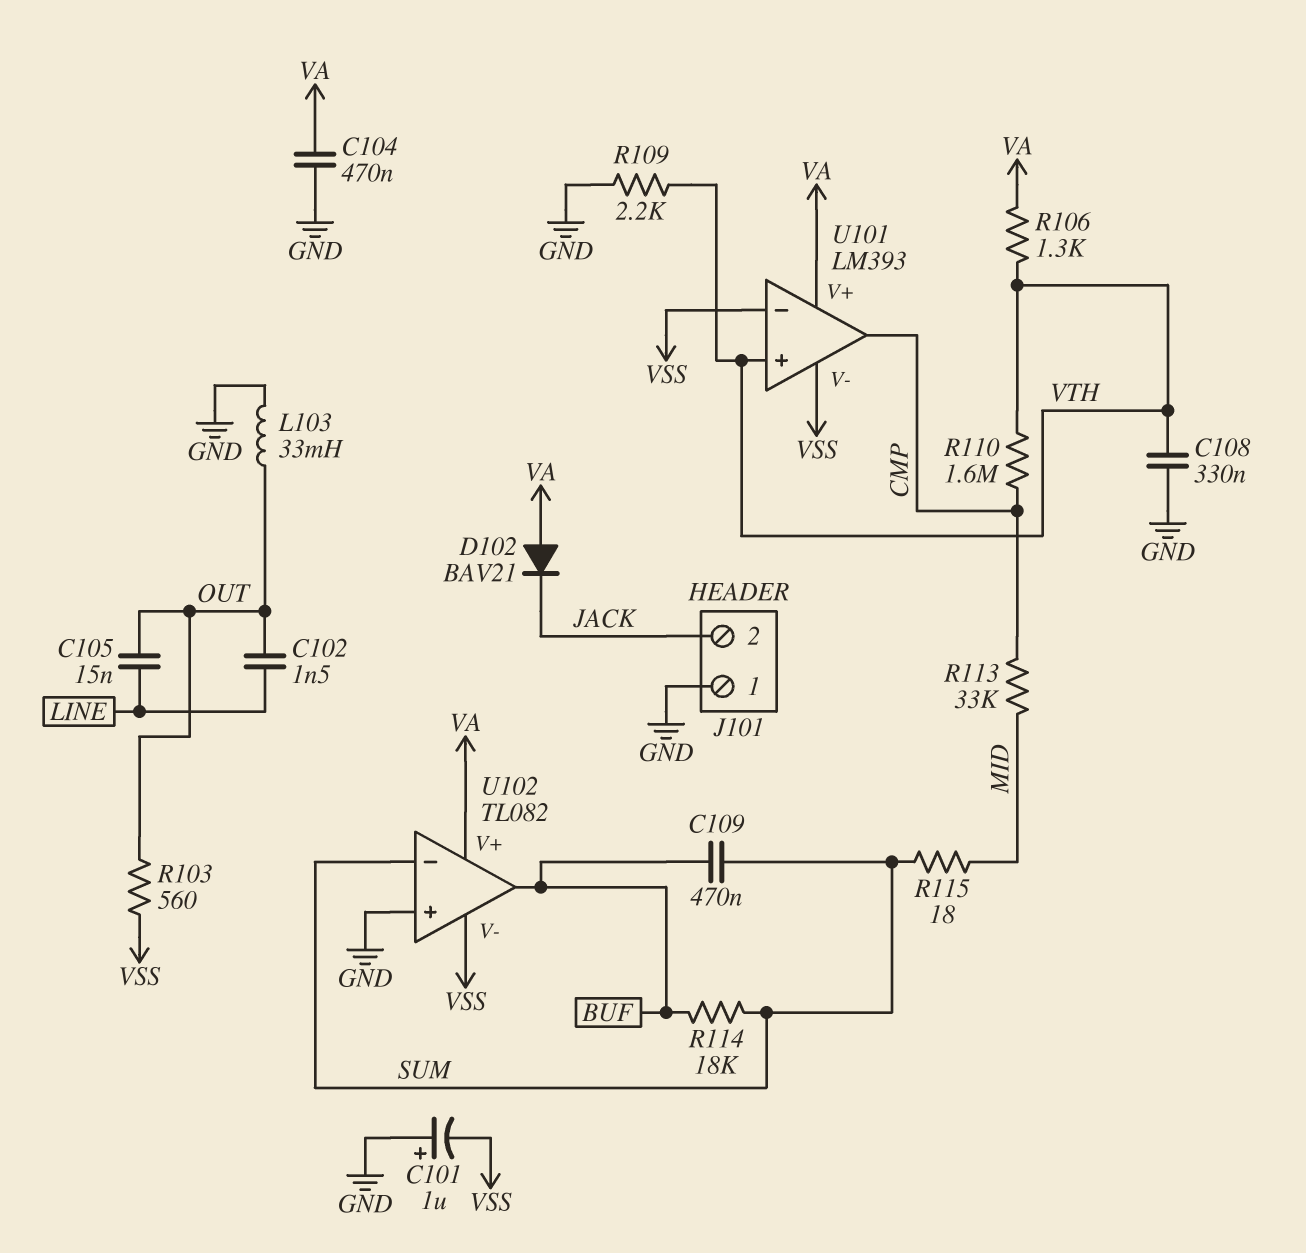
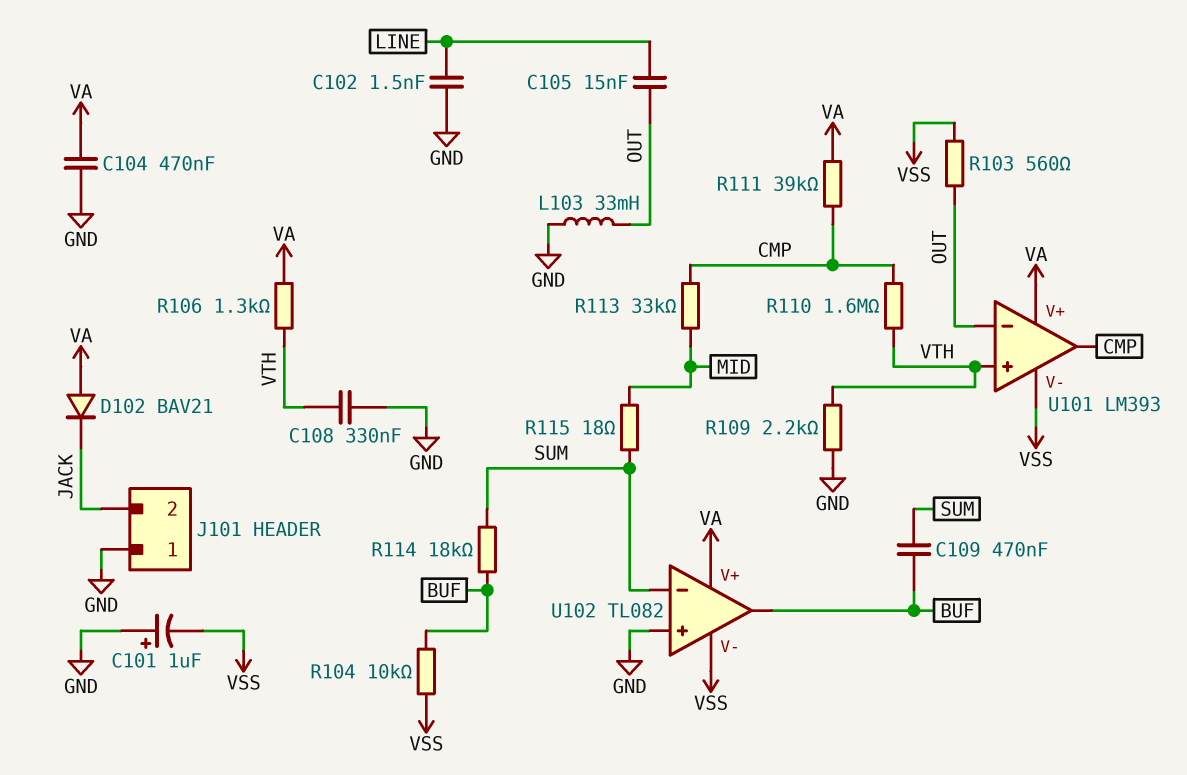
C102: 1.5nF (LINE, OUT) -> 1.5nF (GND, LINE)
R104: none -> 10k (BUF, VSS)
R111: none -> 39k (CMP, VA)
U101 pin in-: VSS -> OUT

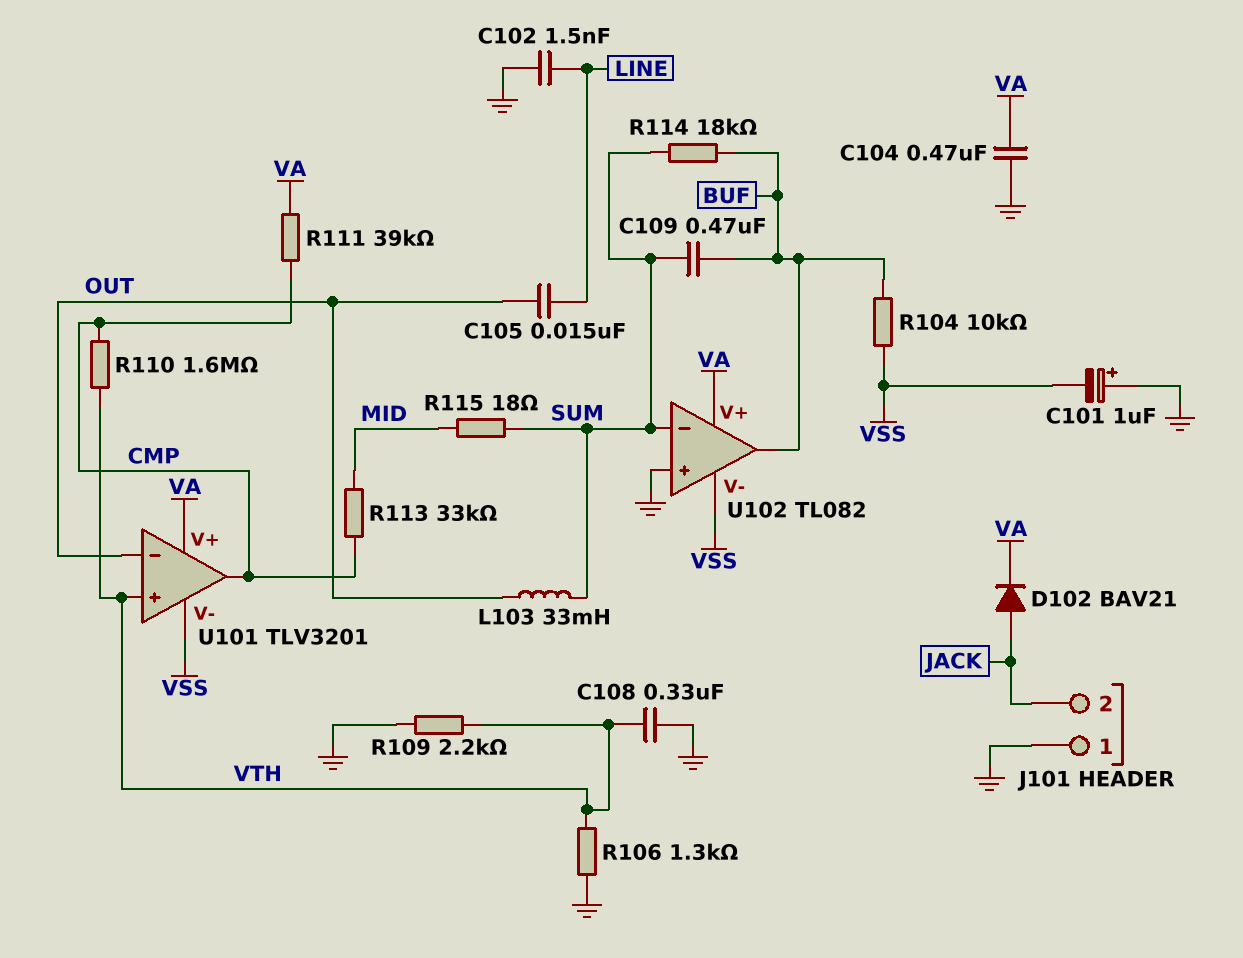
D102: diode BAV21 (A VA, K JACK) -> diode BAV21 (A JACK, K VA)
L103: 33mH (GND, OUT) -> 33mH (OUT, SUM)
R103: 560 (OUT, VSS) -> none
R106: 1.3k (VA, VTH) -> 1.3k (GND, VTH)
U101: LM393 -> TLV3201

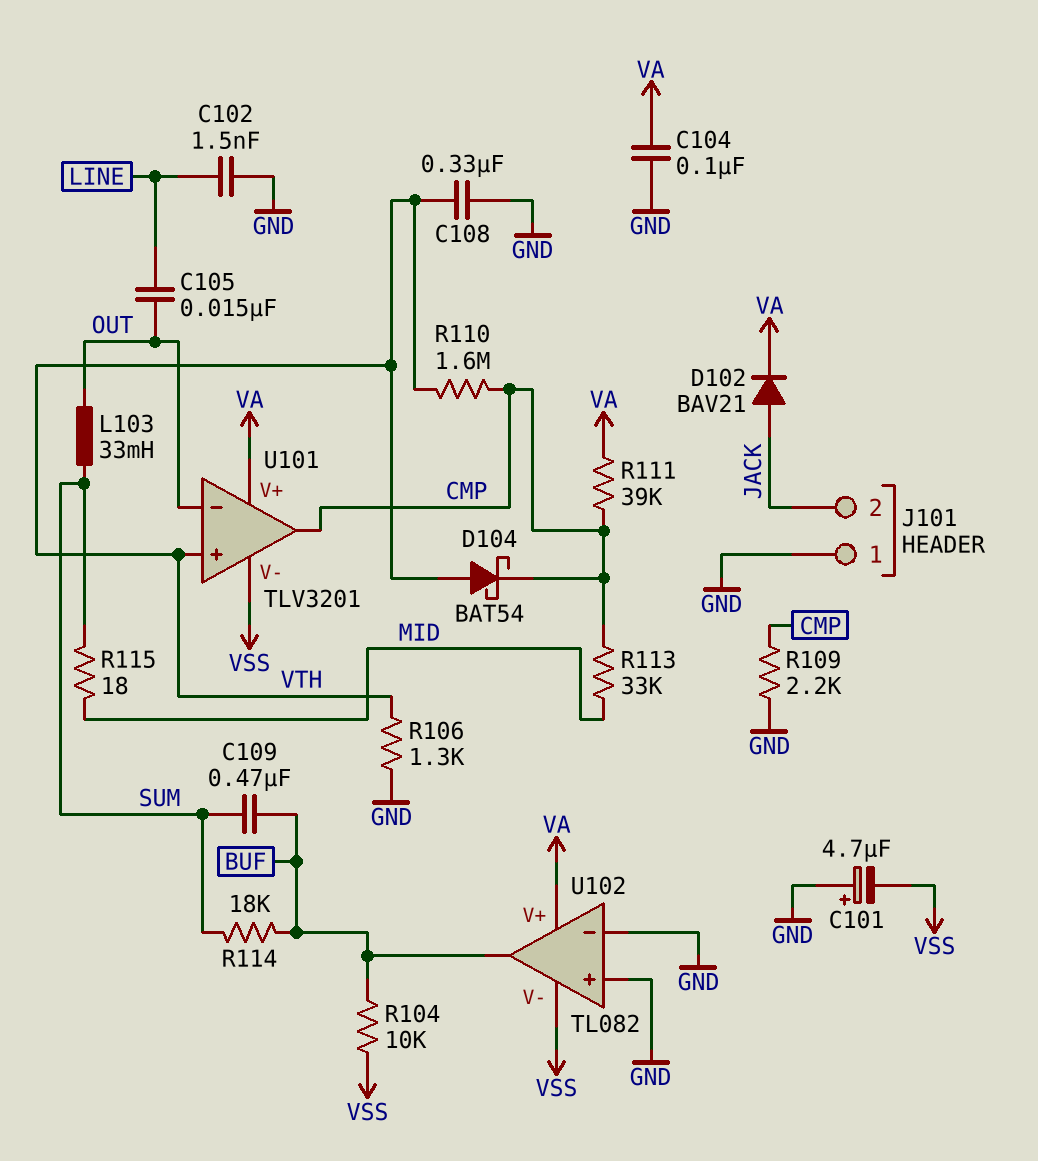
C101: 1uF (plus GND, minus VSS) -> 4.7uF (plus GND, minus VSS)
C104: 470nF (GND, VA) -> 100nF (GND, VA)
D104: none -> schottky BAT54 (A VTH, K CMP)
R109: 2.2k (GND, VTH) -> 2.2k (CMP, GND)
U102 pin in-: SUM -> GND

